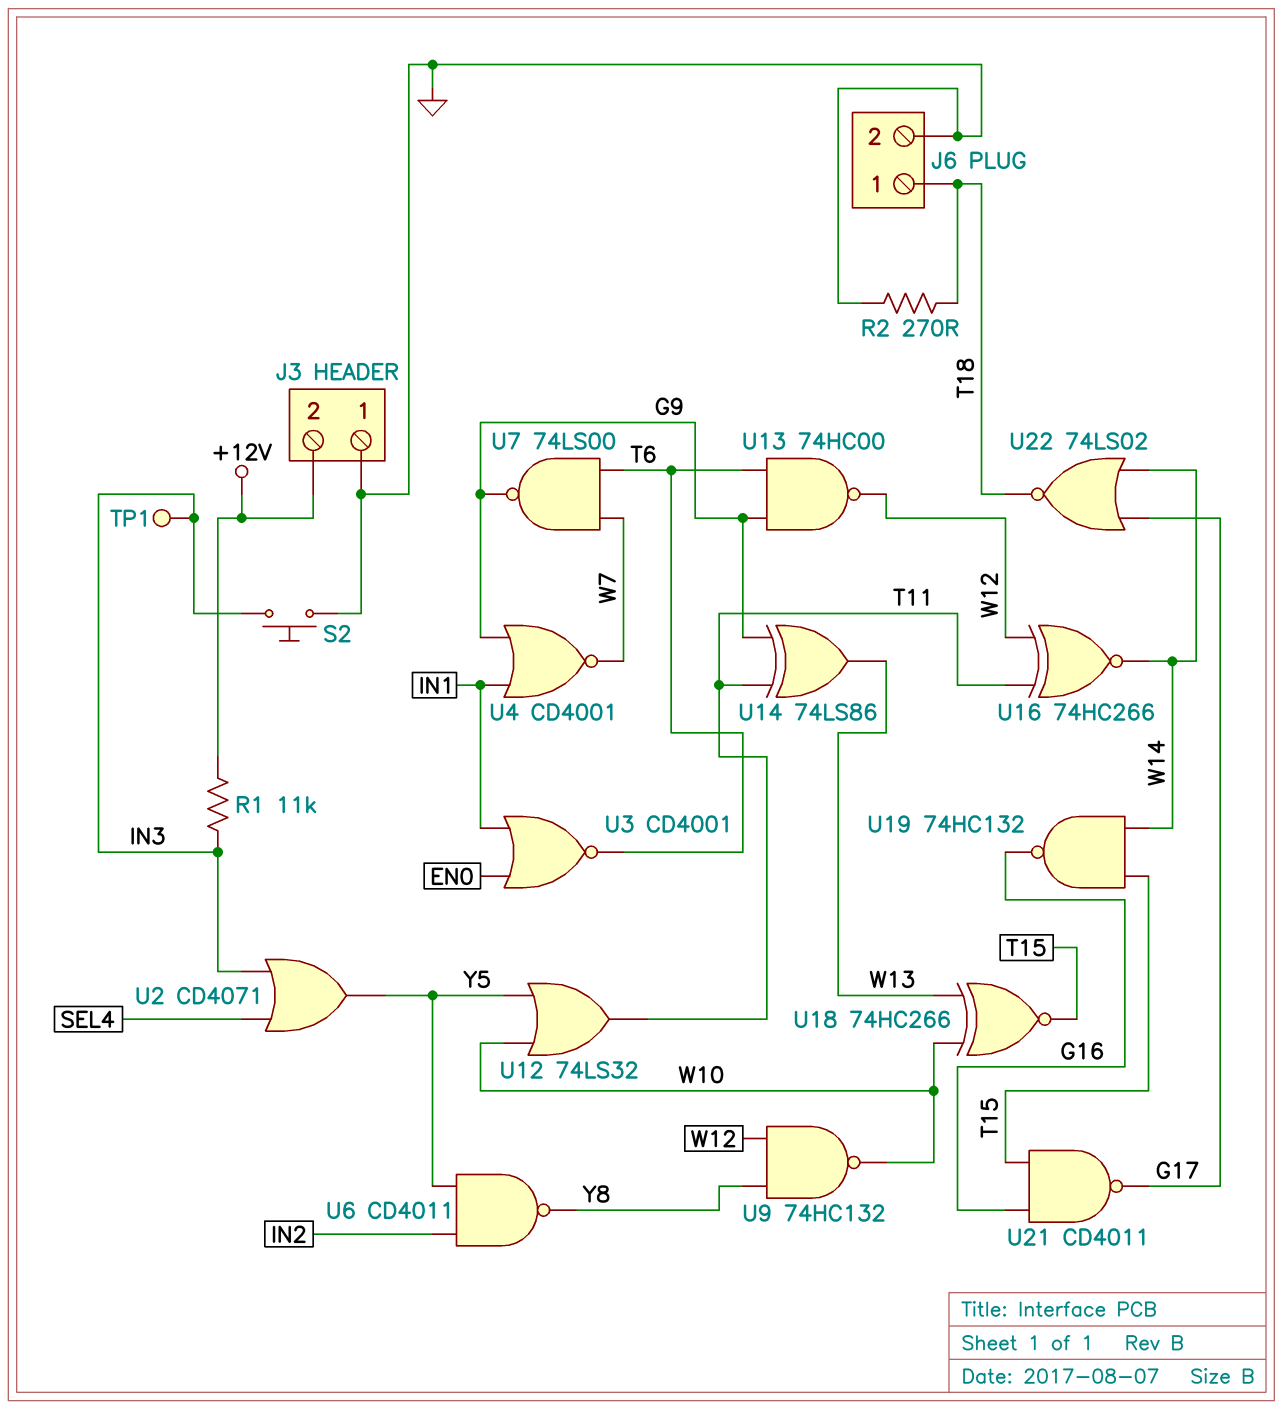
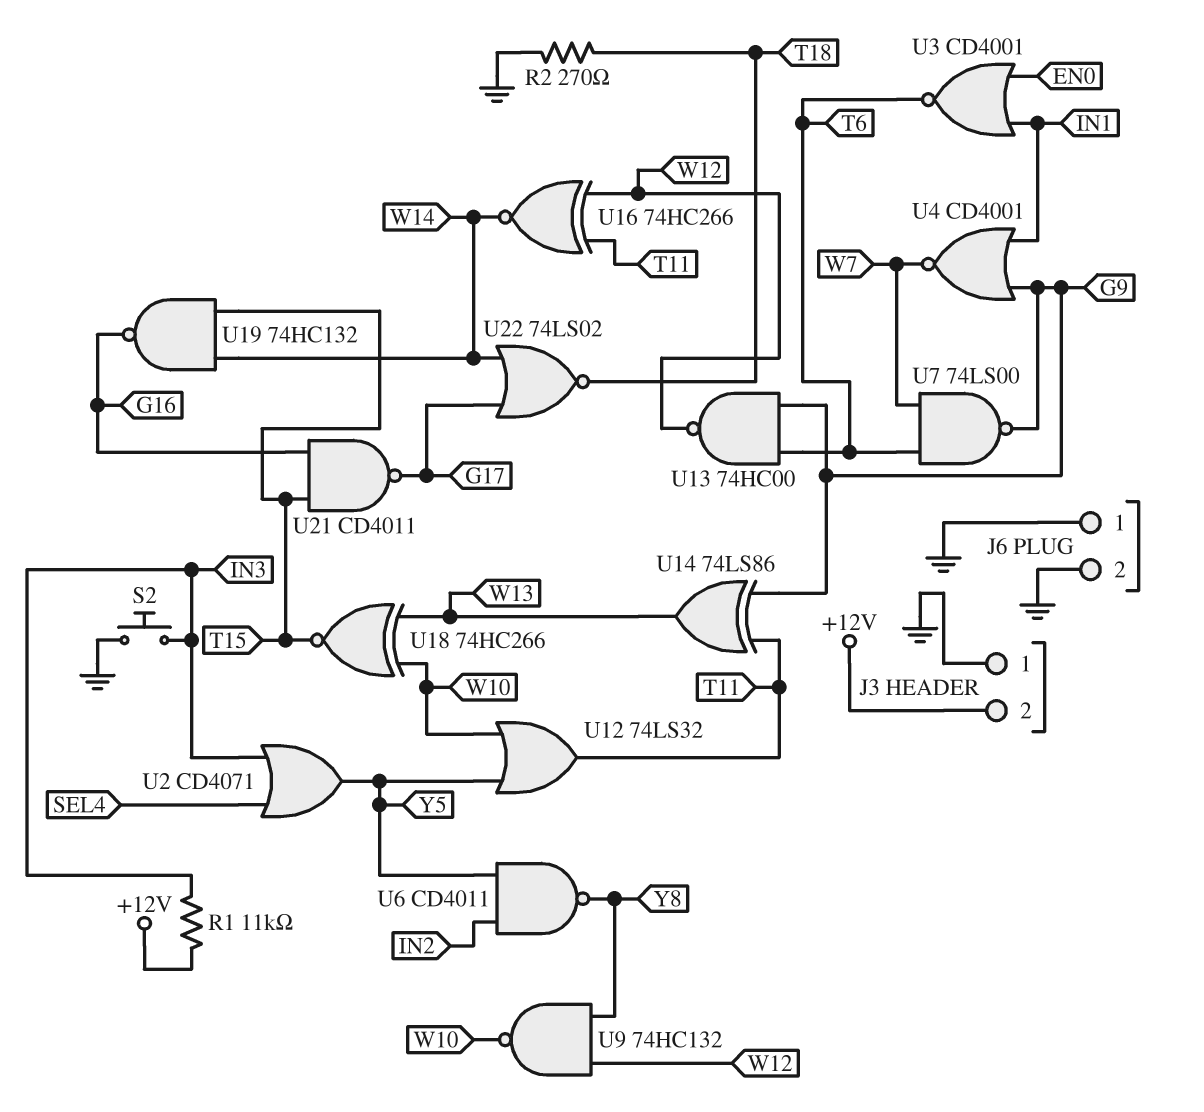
J6 pin 1: T18 -> GND
TP1: test point (IN3) -> none

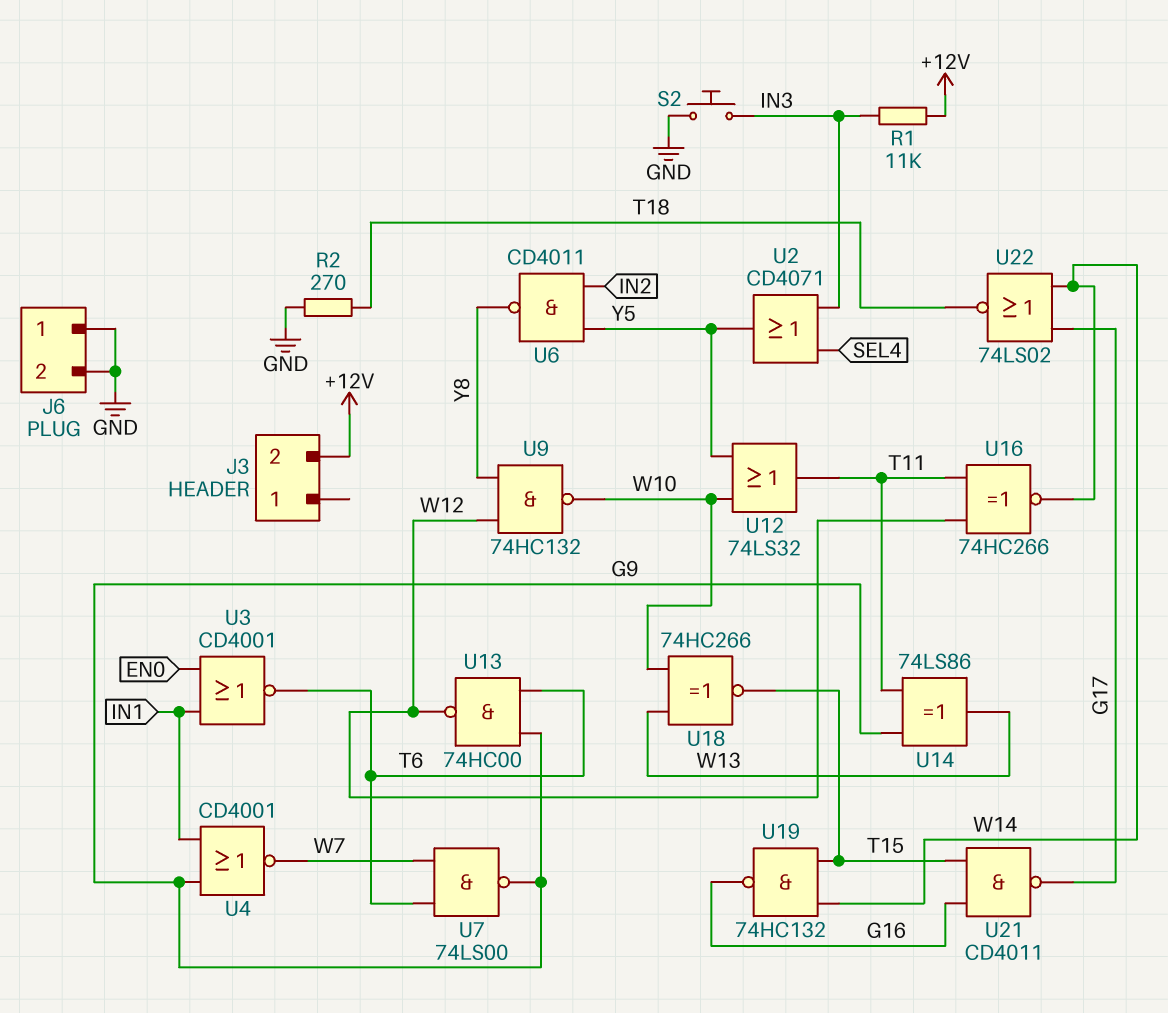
J3 pin 1: GND -> none

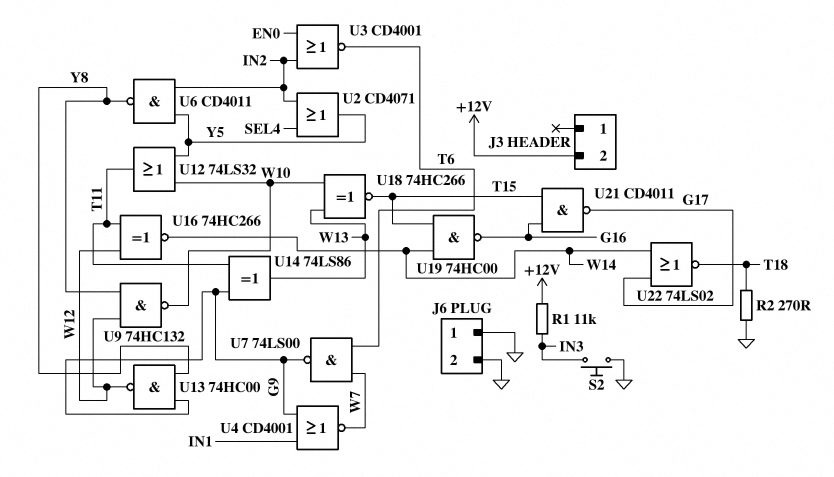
U2: OR CD4071 (in IN3, in SEL4, out Y5) -> OR CD4071 (in IN2, in SEL4, out Y5)
U3: NOR CD4001 (in EN0, in IN1, out T6) -> NOR CD4001 (in EN0, in IN2, out T6)
U13: NAND 74HC00 (in G9, in T6, out W12) -> NAND 74HC00 (in G9, in Y8, out W12)
U19: NAND 74HC132 (in T15, in W14, out G16) -> NAND 74HC00 (in T15, in W14, out G16)

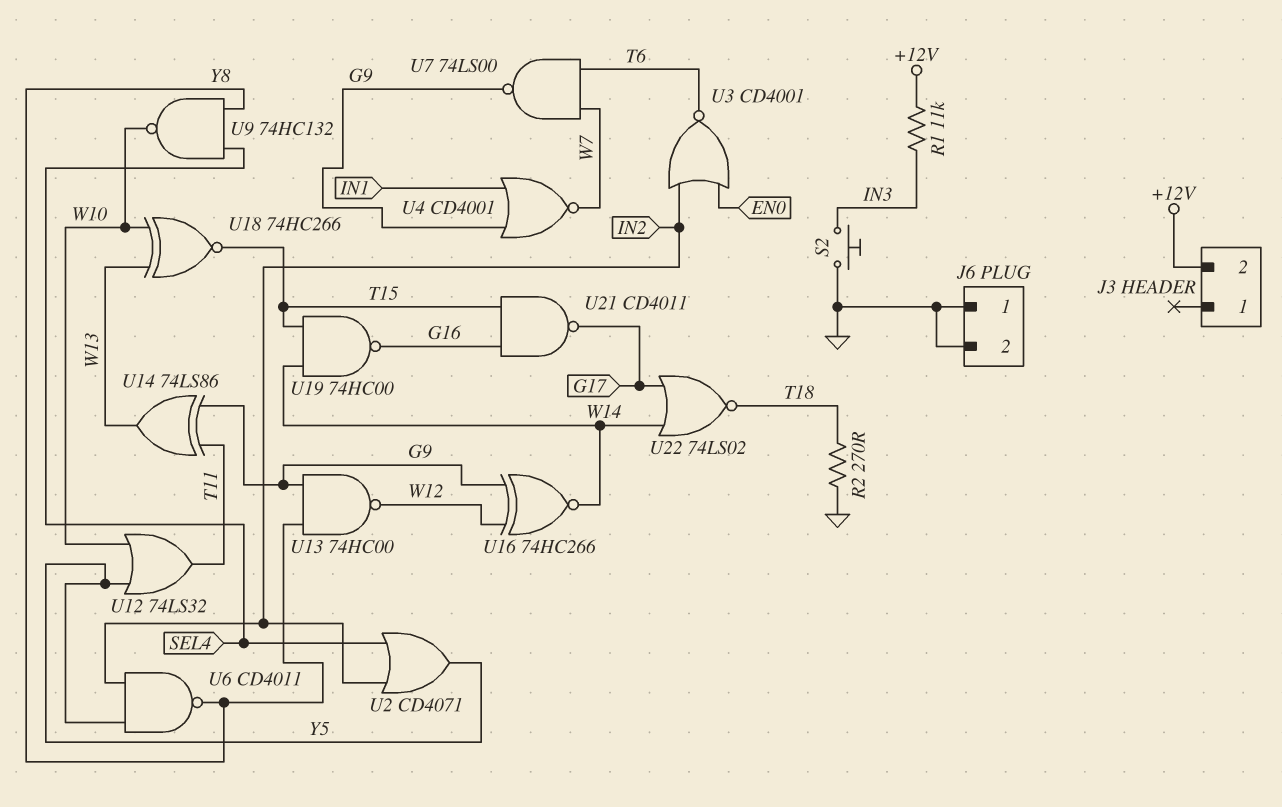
U9: NAND 74HC132 (in W12, in Y8, out W10) -> NAND 74HC132 (in SEL4, in Y8, out W10)
U16: XNOR 74HC266 (in T11, in W12, out W14) -> XNOR 74HC266 (in G9, in W12, out W14)

